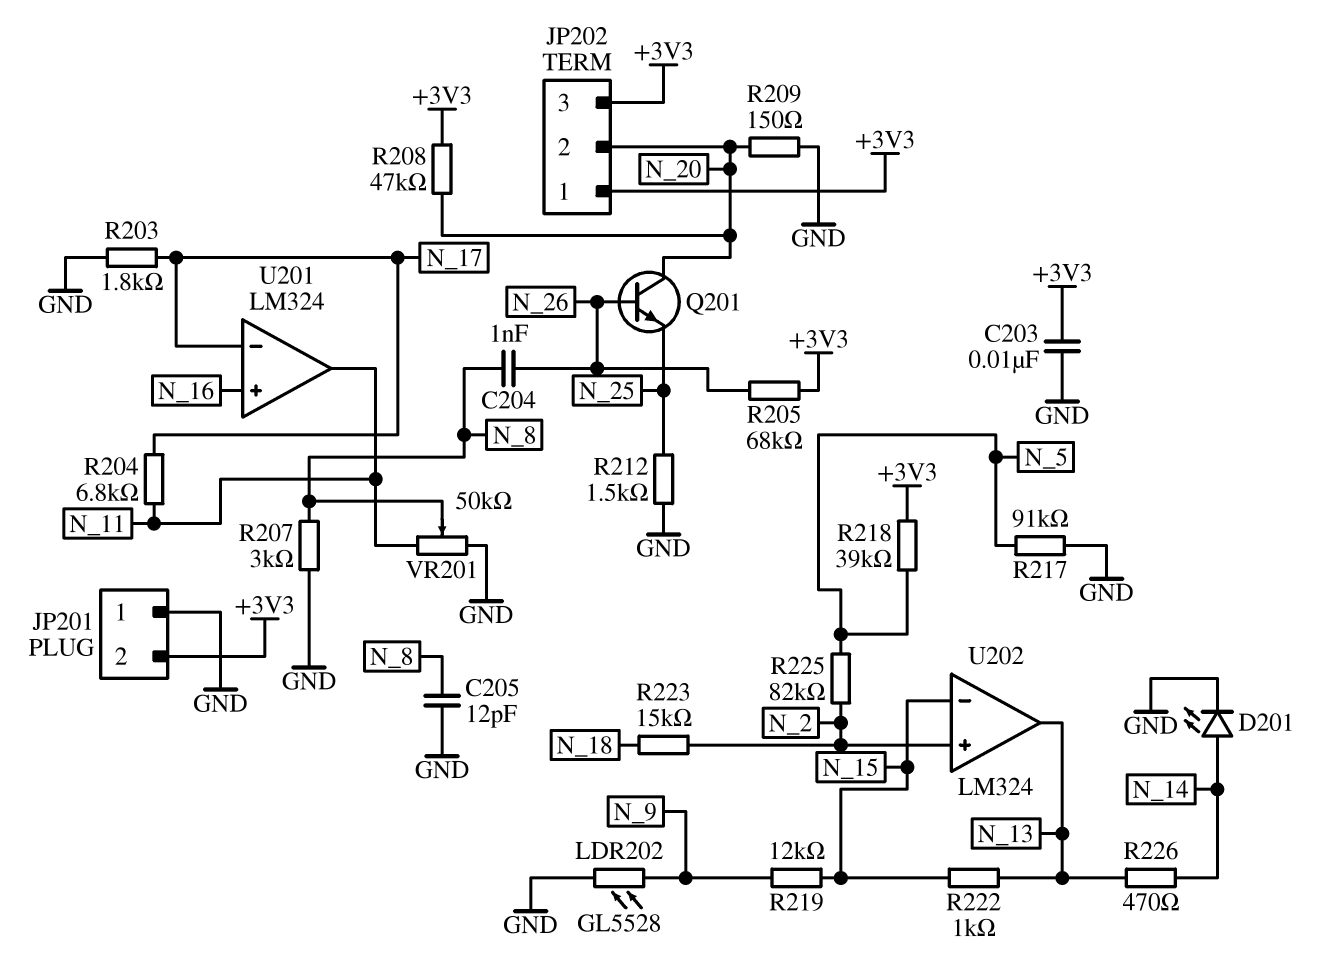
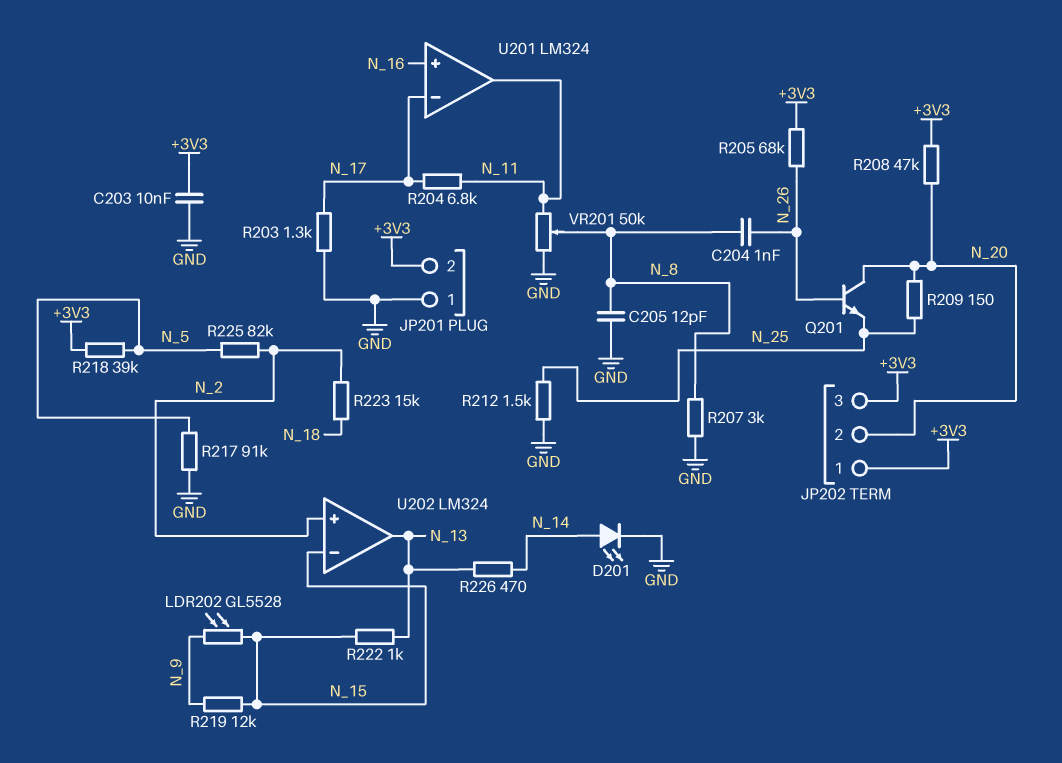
LDR202: GL5528 (GND, N_9) -> GL5528 (N_9, N_15)
R203: 1.8k (GND, N_17) -> 1.3k (GND, N_17)
R209: 150 (GND, N_20) -> 150 (N_20, N_25)

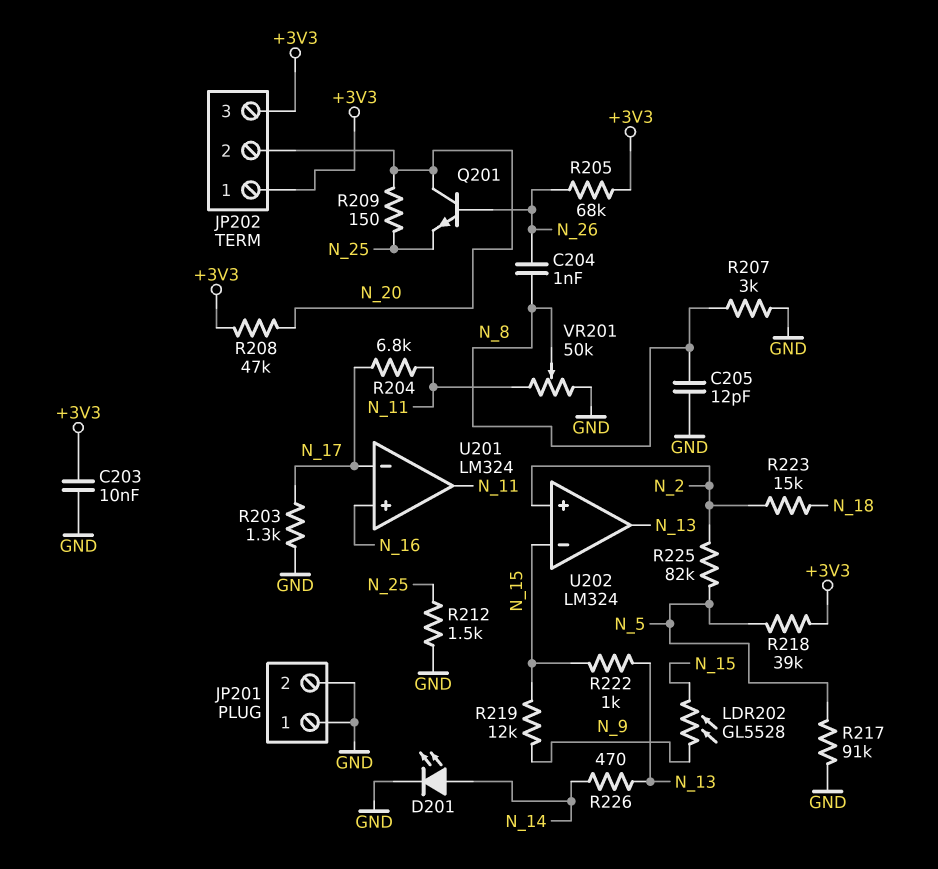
JP201 pin 2: +3V3 -> GND

